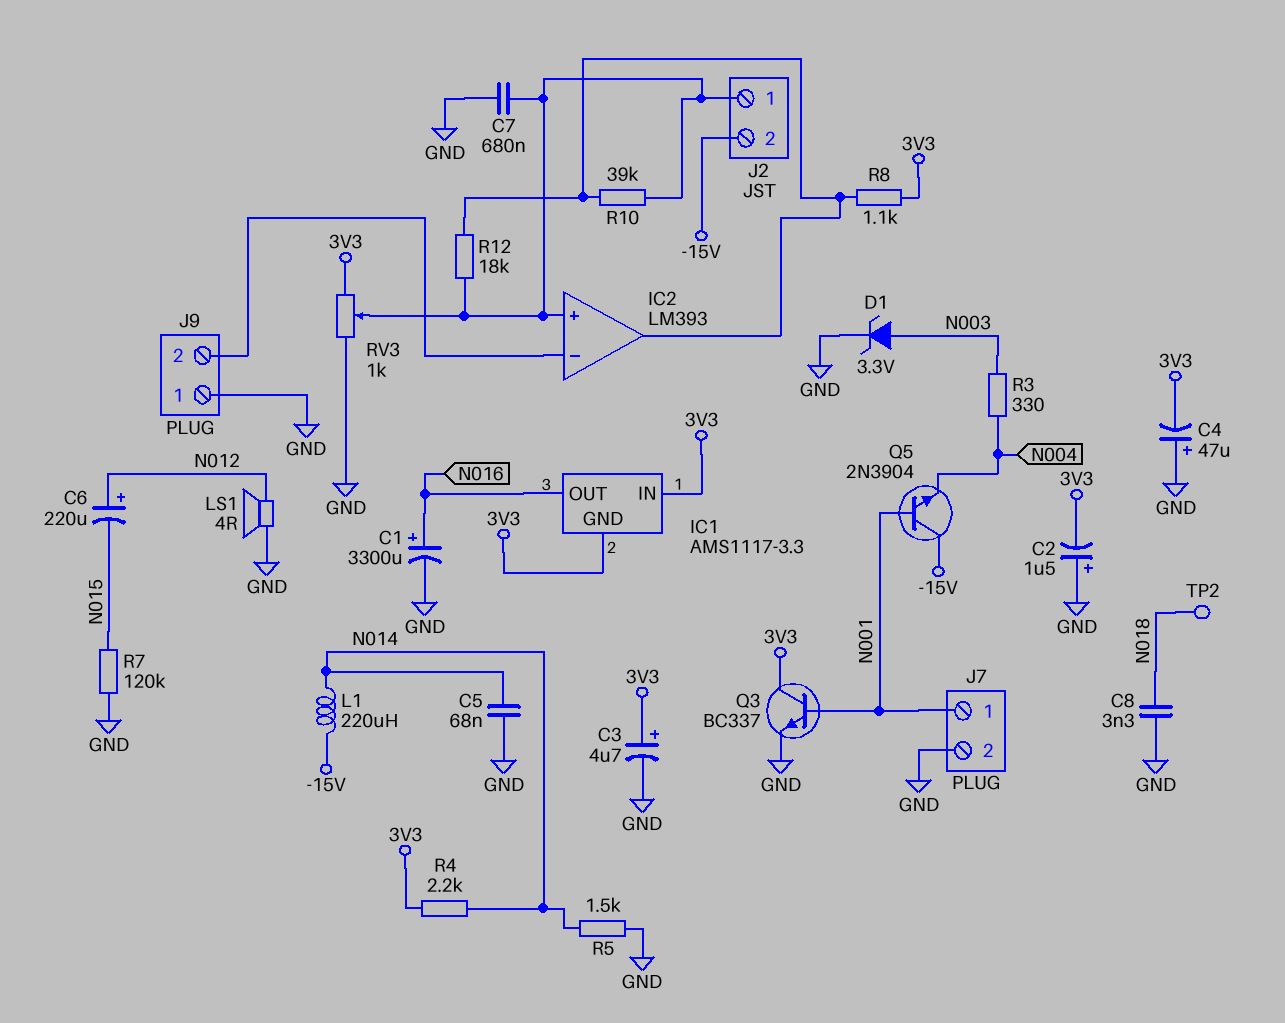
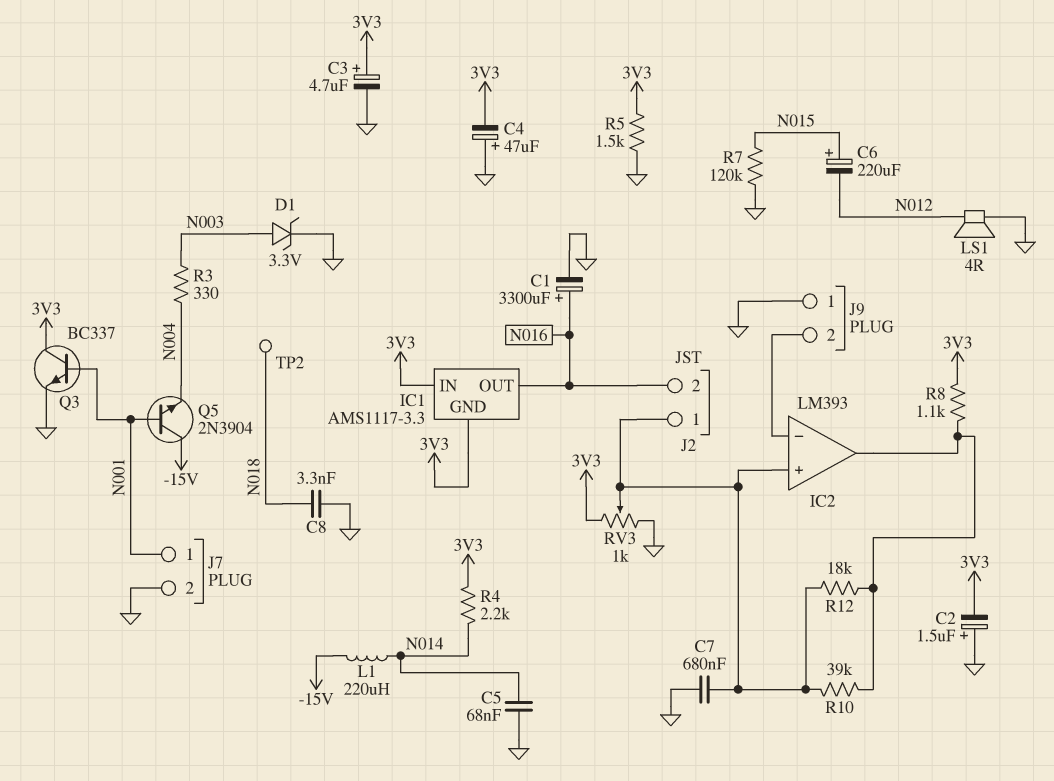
C6: 220uF (plus N012, minus N015) -> 220uF (plus N015, minus N012)
J2 pin 2: -15V -> N016
R5: 1.5k (GND, N014) -> 1.5k (3V3, GND)

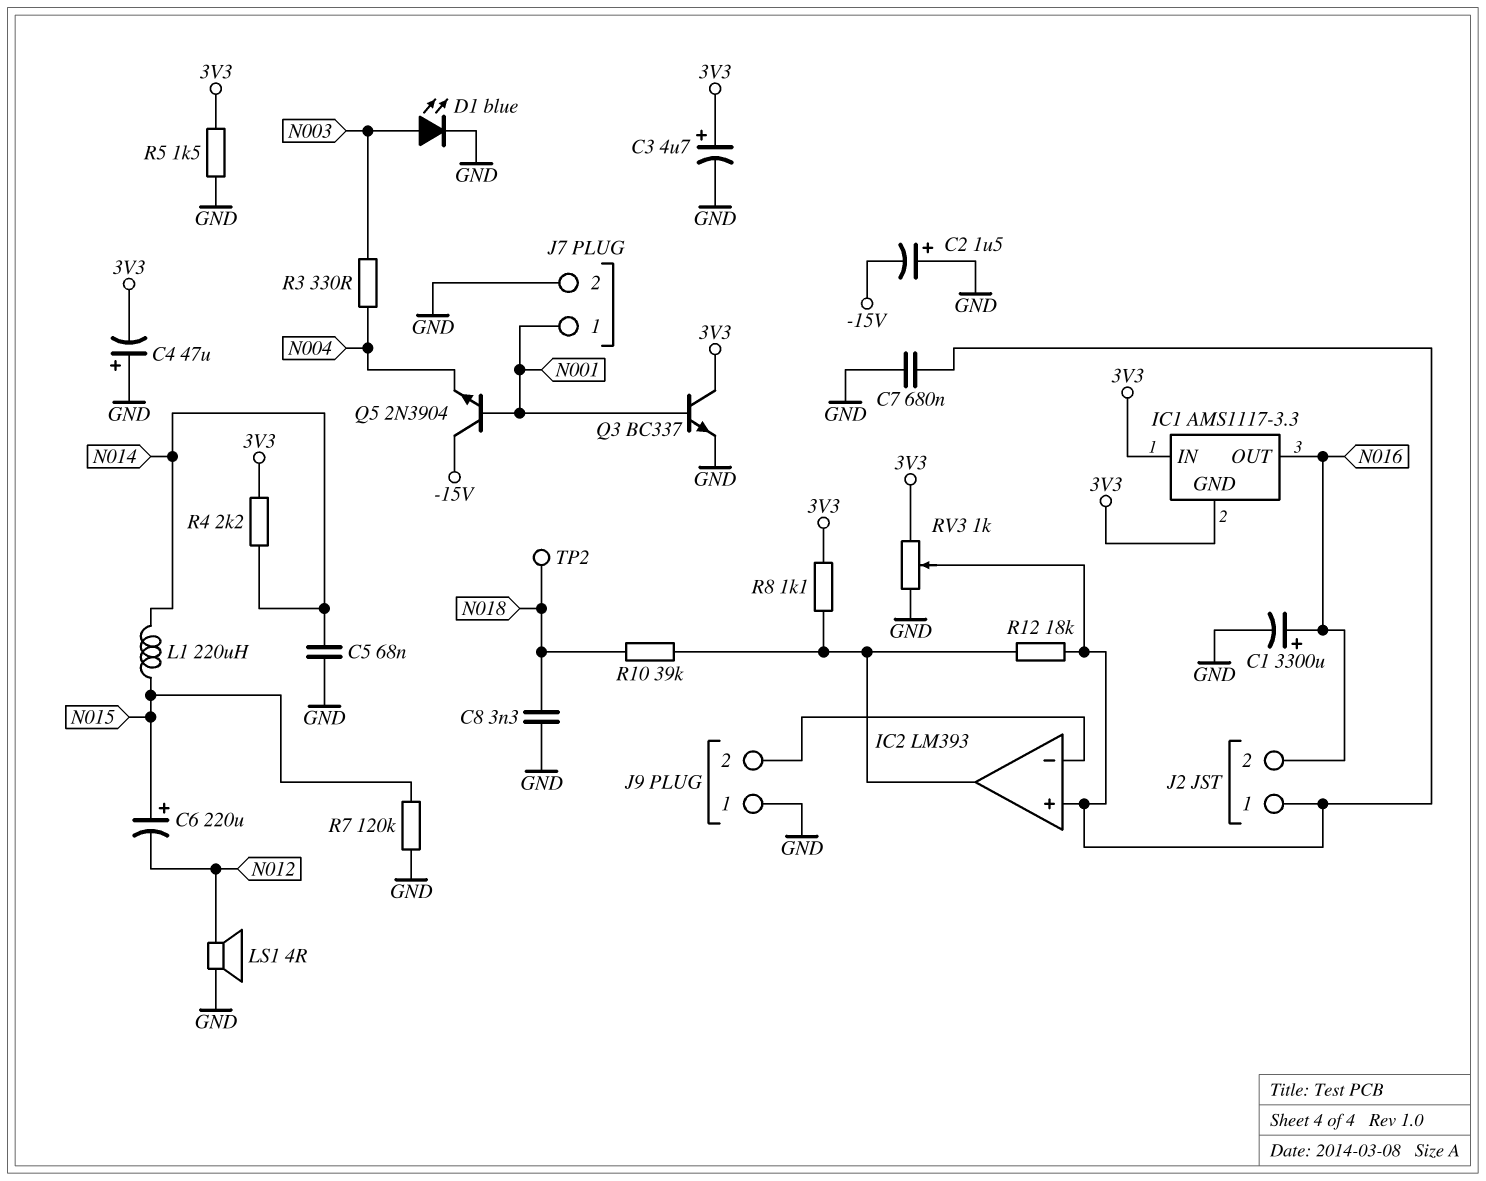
C2: 1.5uF (plus GND, minus 3V3) -> 1.5uF (plus GND, minus -15V)
D1: zener 3.3V (A N003, K GND) -> LED blue (A N003, K GND)
L1: 220uH (-15V, N014) -> 220uH (N014, N015)
R10: 39k (IC2/in+, IC2/out) -> 39k (IC2/out, N018)

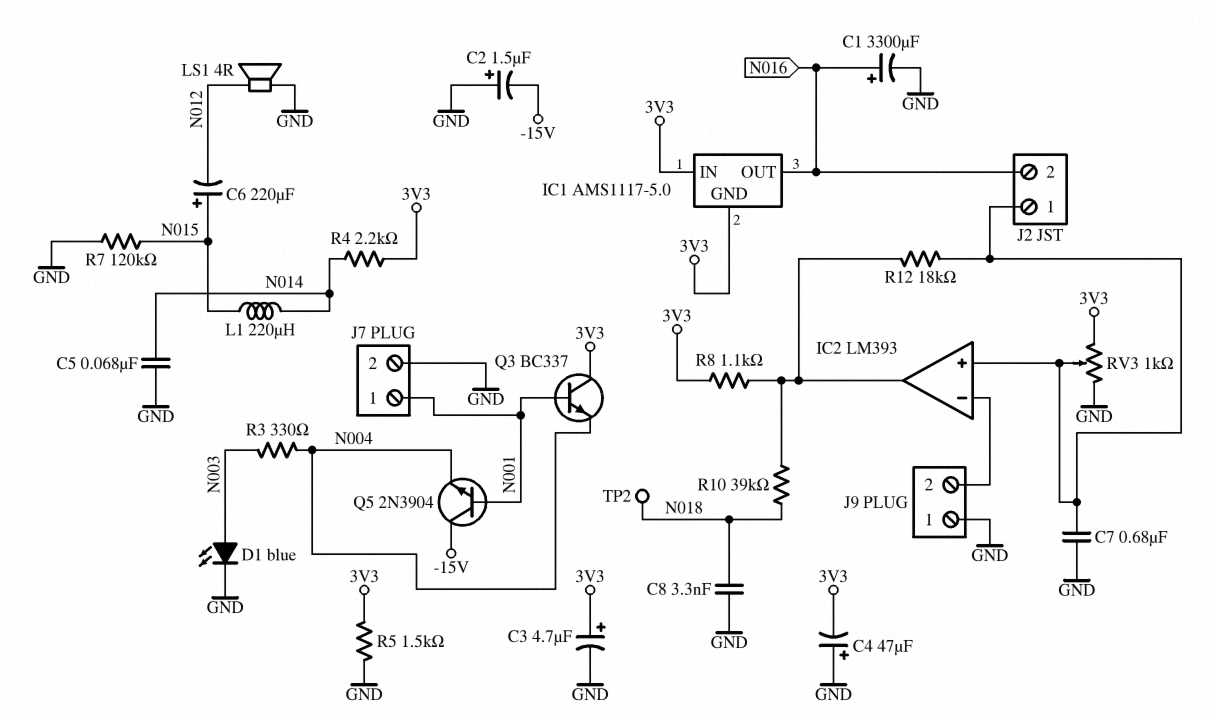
IC1: AMS1117-3.3 -> AMS1117-5.0
Q3: NPN BC337 (B N001, C 3V3, E GND) -> NPN BC337 (B N001, C 3V3, E N004)

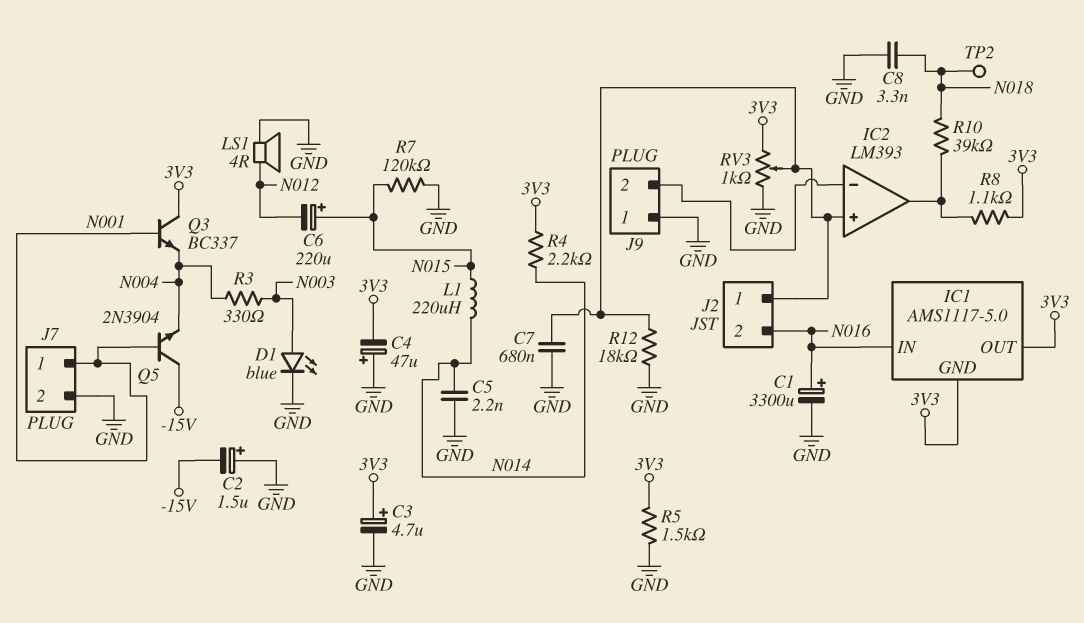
C5: 68nF (GND, N014) -> 2.2nF (GND, N014)
IC1 pin IN: 3V3 -> N016
IC1 pin OUT: N016 -> 3V3
R12: 18k (IC2/in+, IC2/out) -> 18k (GND, IC2/in+)

